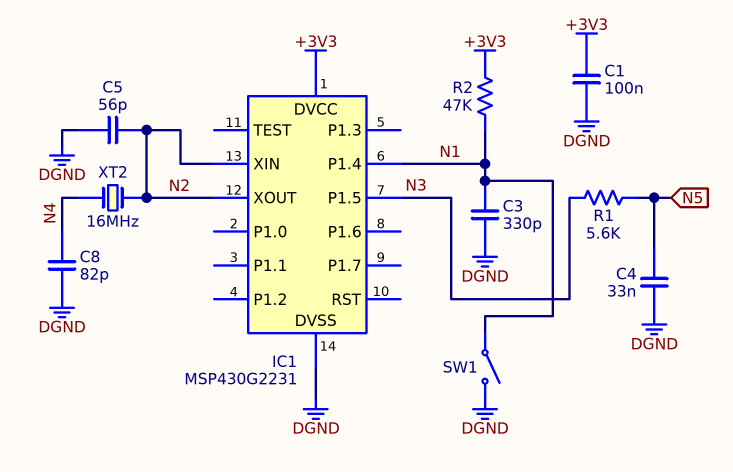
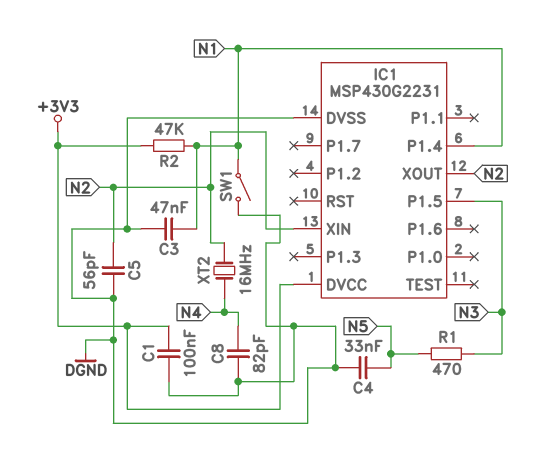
C3: 330pF (DGND, N1) -> 47nF (DGND, N1)
R1: 5.6k (N3, N5) -> 470 (N3, N5)

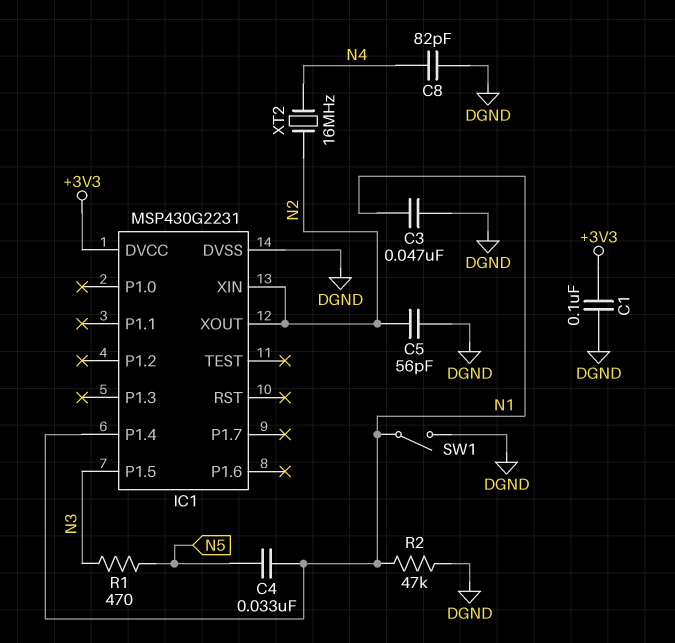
C4: 33nF (DGND, N5) -> 33nF (N1, N5)
R2: 47k (+3V3, N1) -> 47k (DGND, N1)

